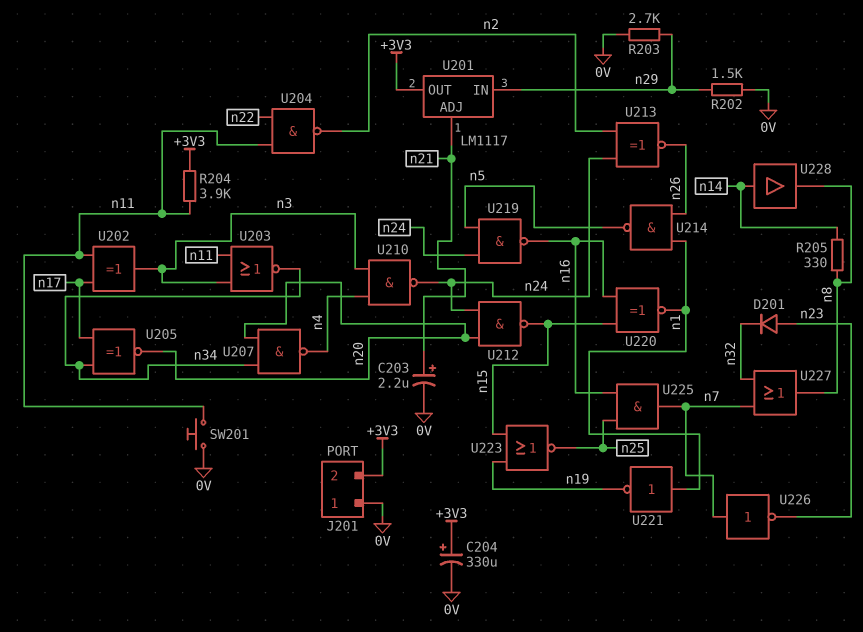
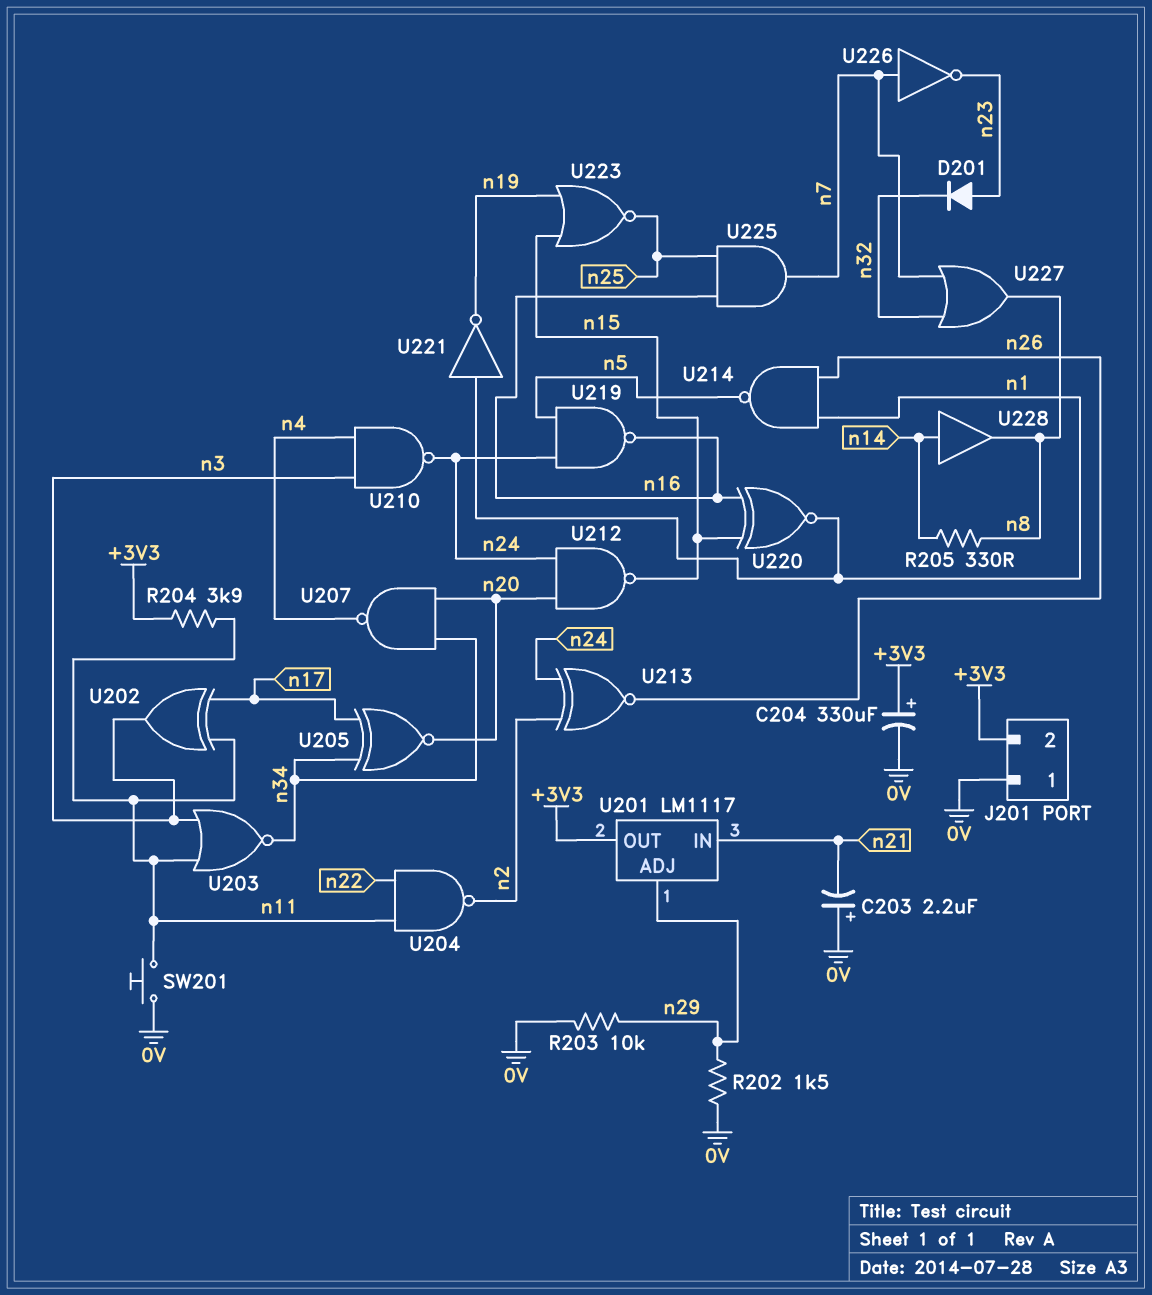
C203: 2.2uF (plus n21, minus 0V) -> 2.2uF (plus 0V, minus n21)
R203: 2.7k (0V, n29) -> 10k (0V, n29)
U201 pin ADJ: n21 -> n29
U201 pin IN: n29 -> n21

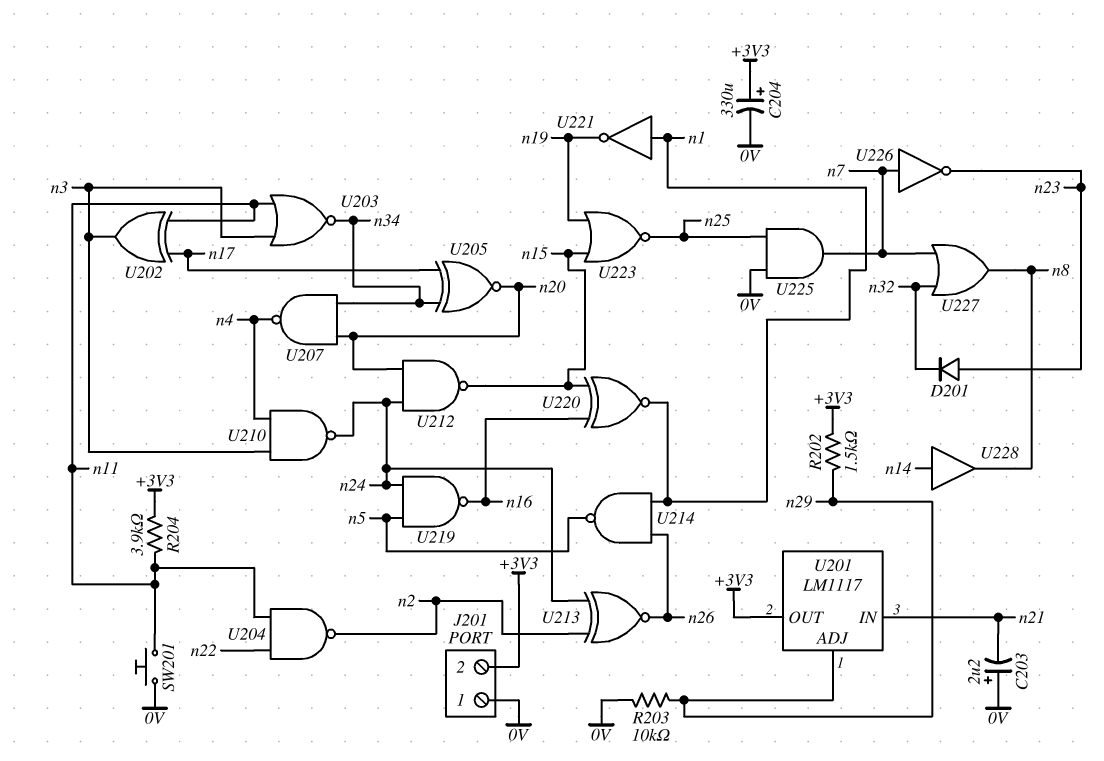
R202: 1.5k (0V, n29) -> 1.5k (+3V3, n29)
R205: 330 (n8, n14) -> none
U225: AND (in n16, in n25, out n7) -> AND (in 0V, in n25, out n7)

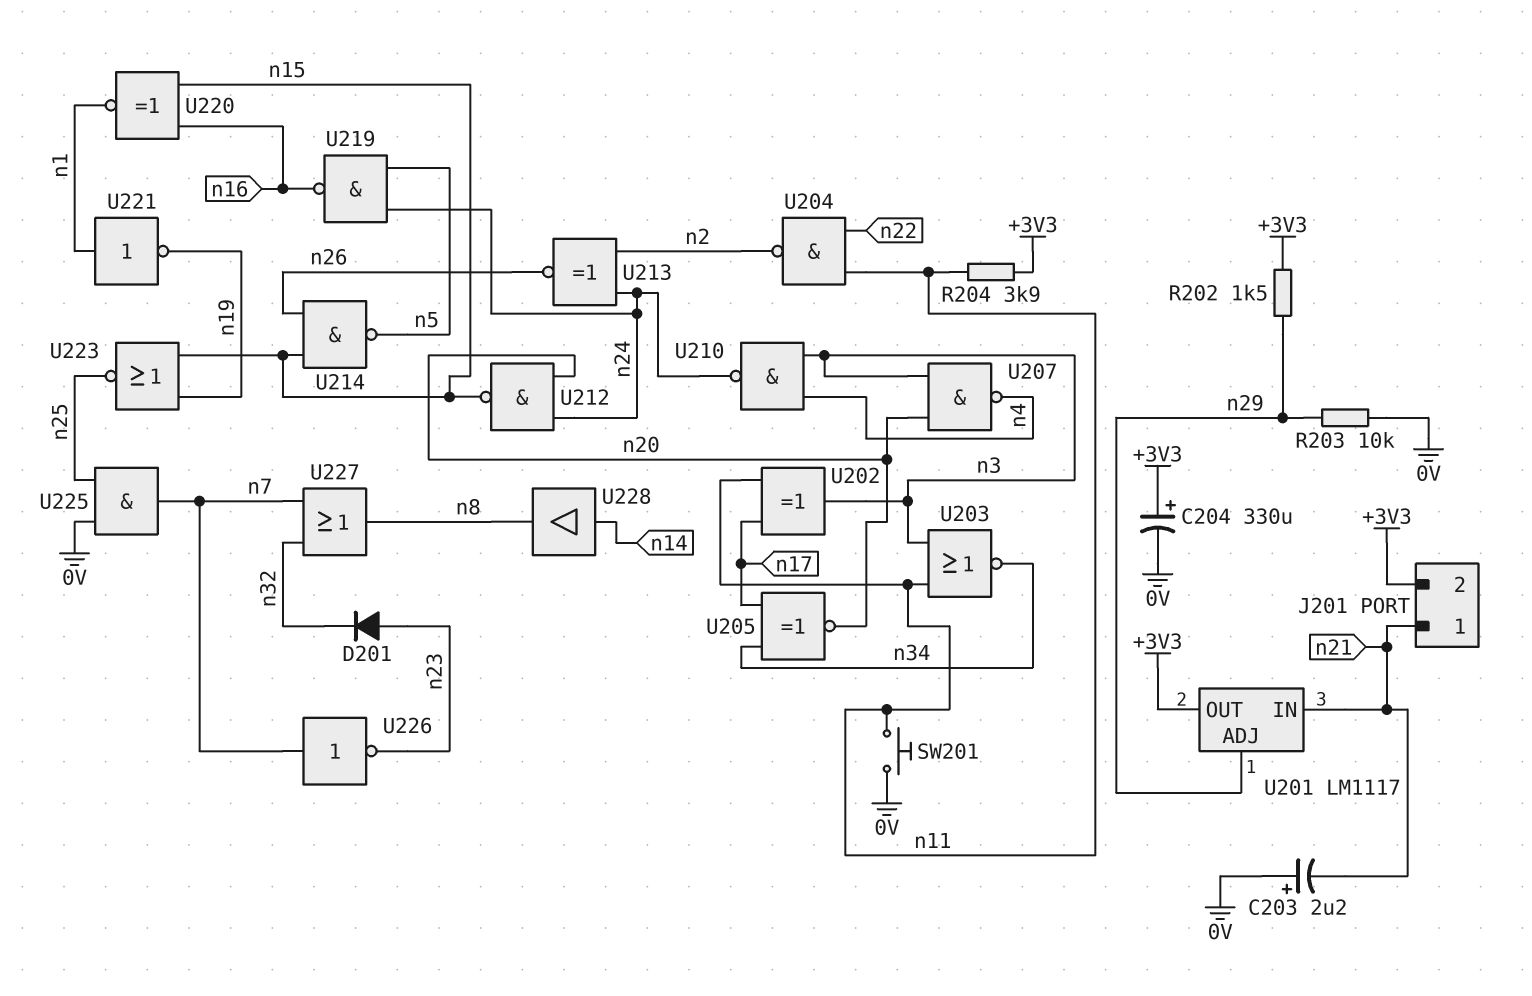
J201 pin 1: 0V -> n21
U207: NAND (in n20, in n34, out n4) -> NAND (in n3, in n20, out n4)
U214: NAND (in n1, in n26, out n5) -> NAND (in n15, in n26, out n5)

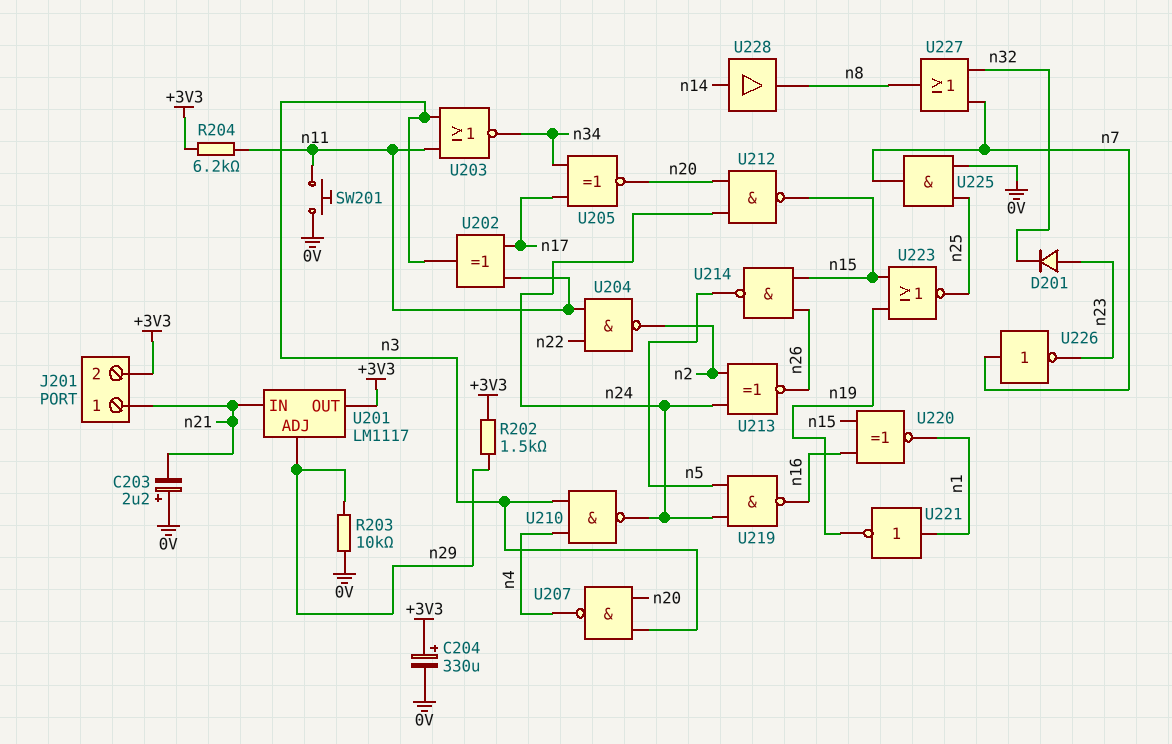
R204: 3.9k (+3V3, n11) -> 6.2k (+3V3, n11)

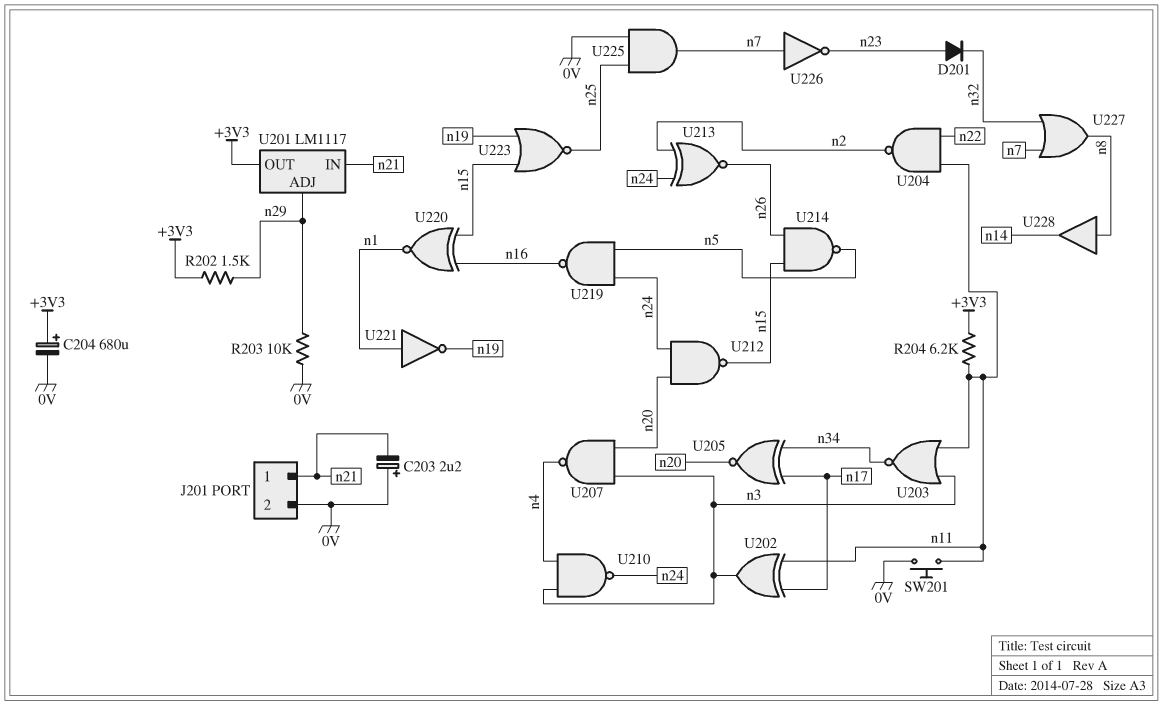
C204: 330uF (plus +3V3, minus 0V) -> 680uF (plus +3V3, minus 0V)
J201 pin 2: +3V3 -> 0V
U228: buffer (in n14, out n8) -> buffer (in n8, out n14)

